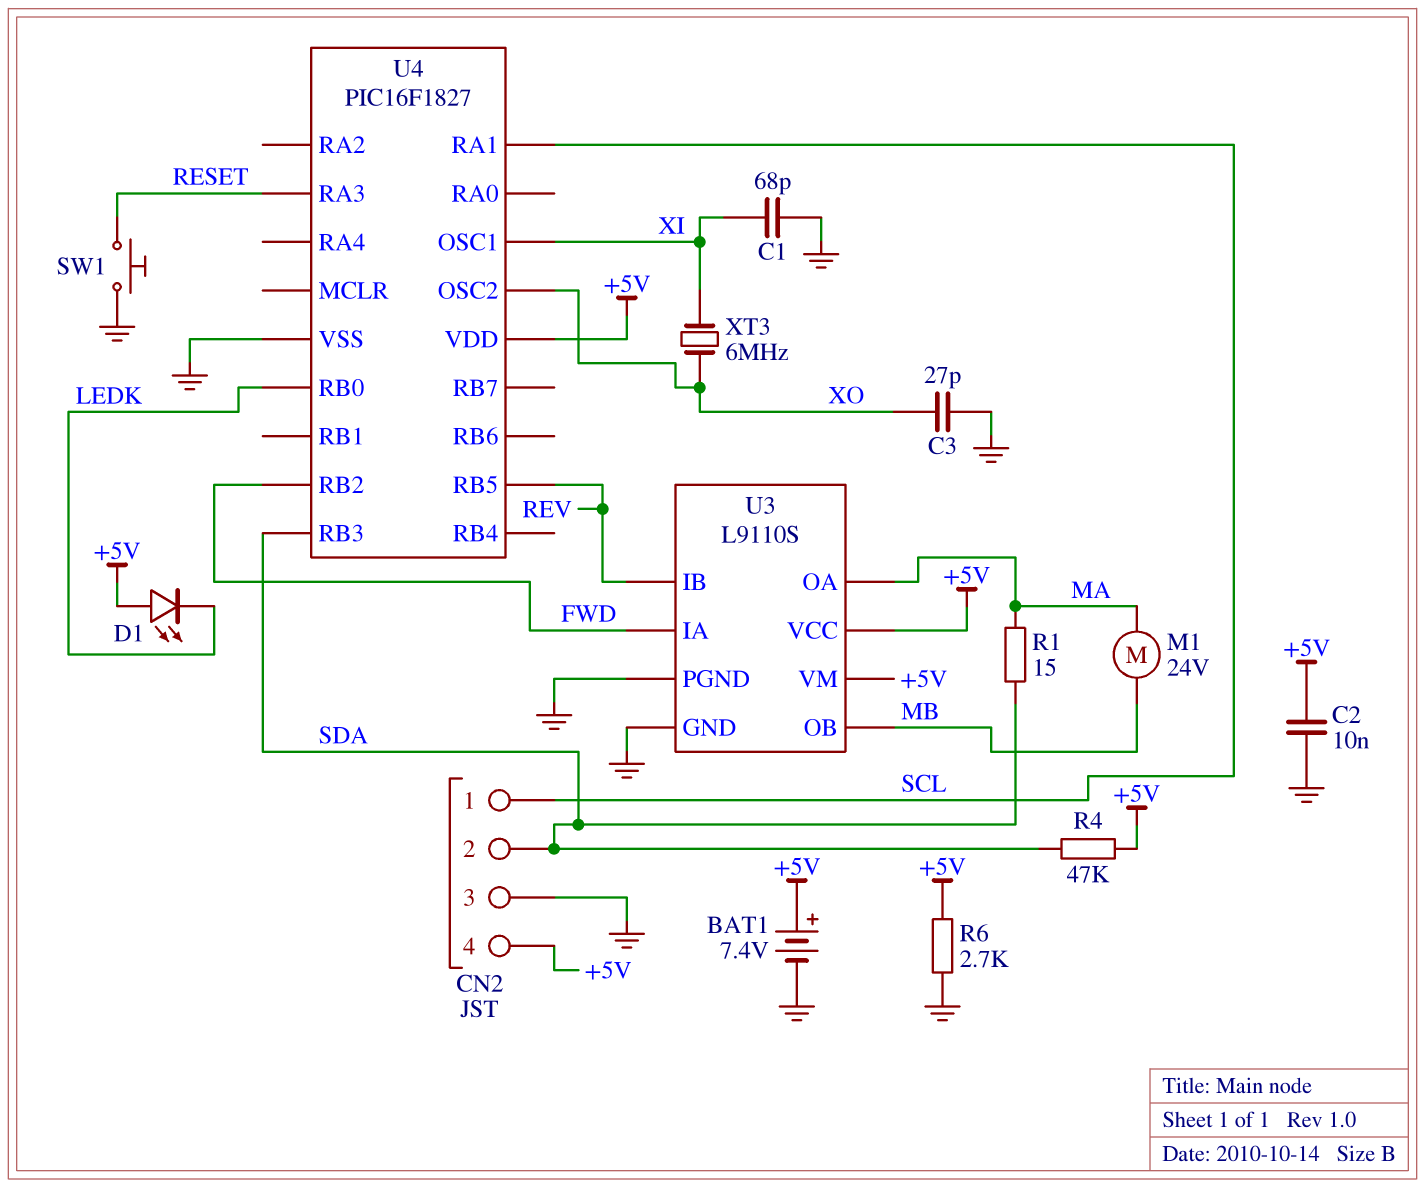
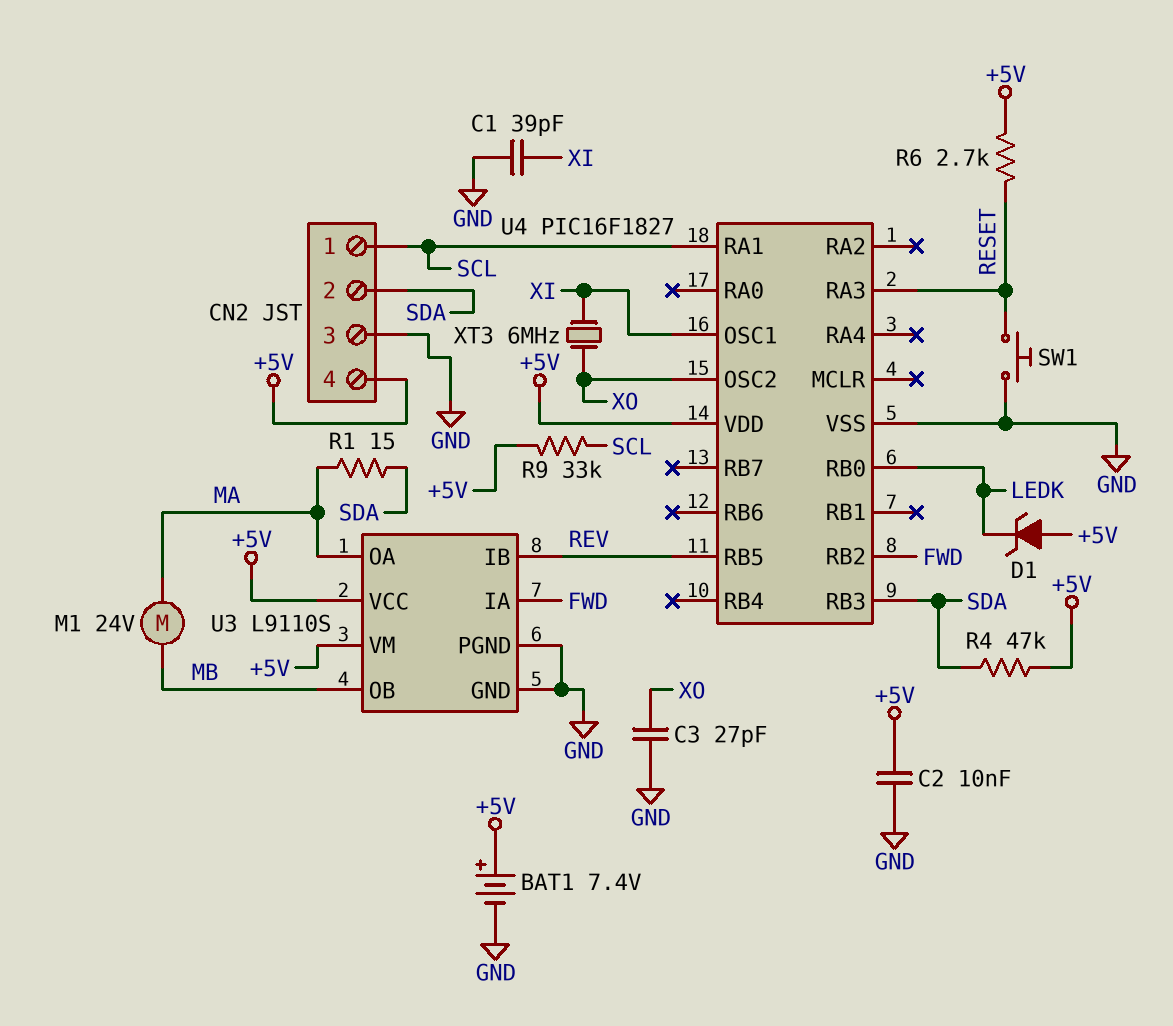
C1: 68pF (GND, XI) -> 39pF (GND, XI)
D1: LED (A +5V, K LEDK) -> zener (A +5V, K LEDK)
R6: 2.7k (+5V, GND) -> 2.7k (+5V, RESET)
R9: none -> 33k (+5V, SCL)

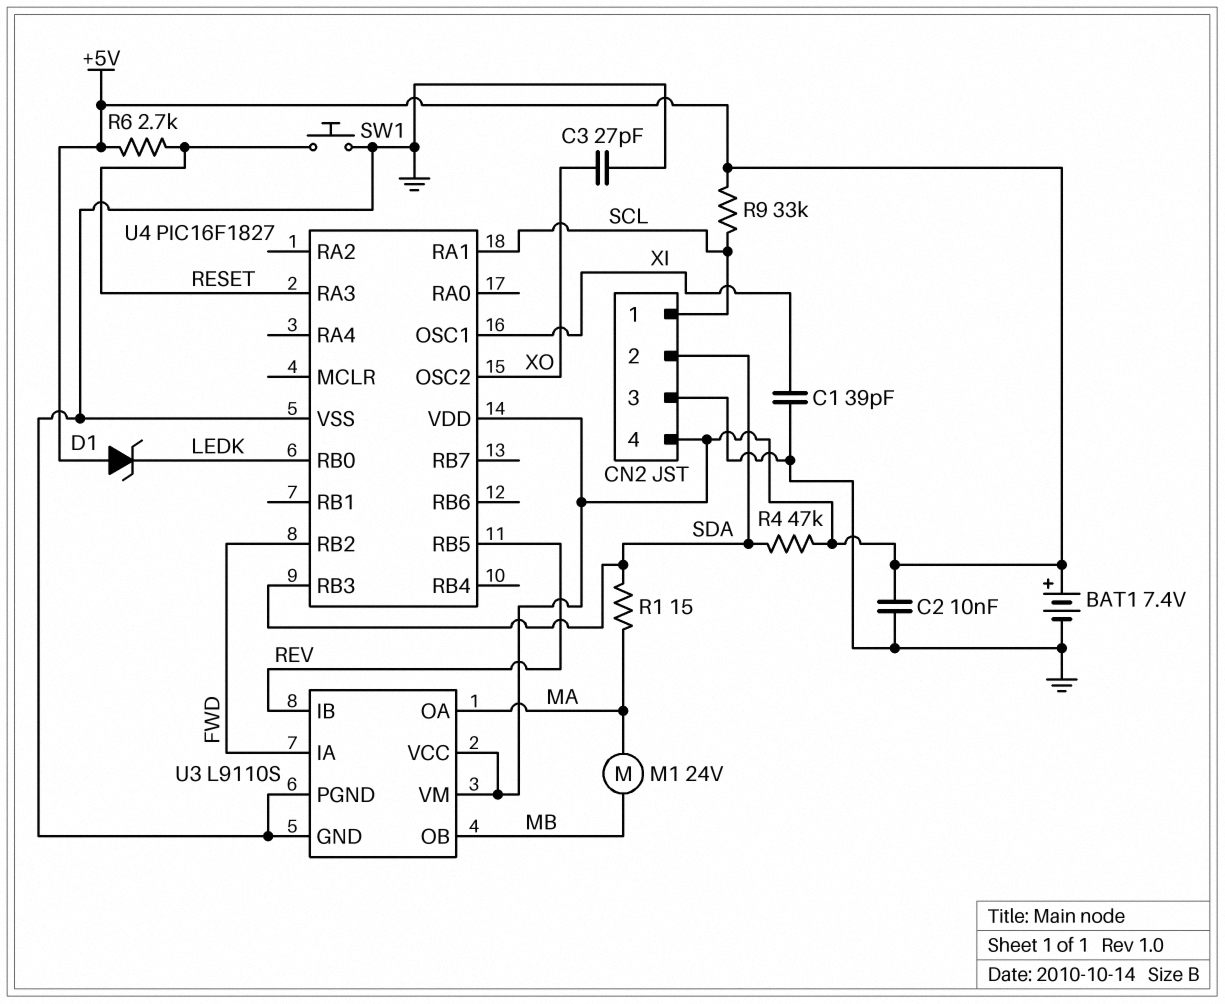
XT3: 6MHz (XI, XO) -> none

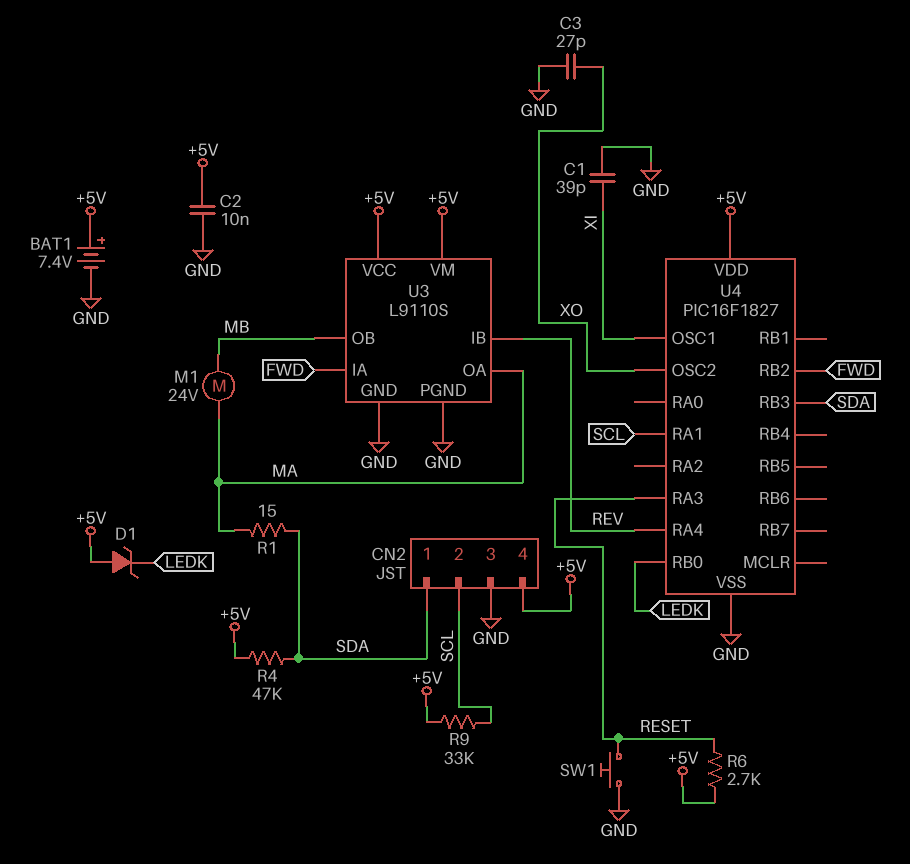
CN2 pin 1: SCL -> SDA
CN2 pin 2: SDA -> SCL
U4 pin RA4: none -> REV
U4 pin RB5: REV -> none

